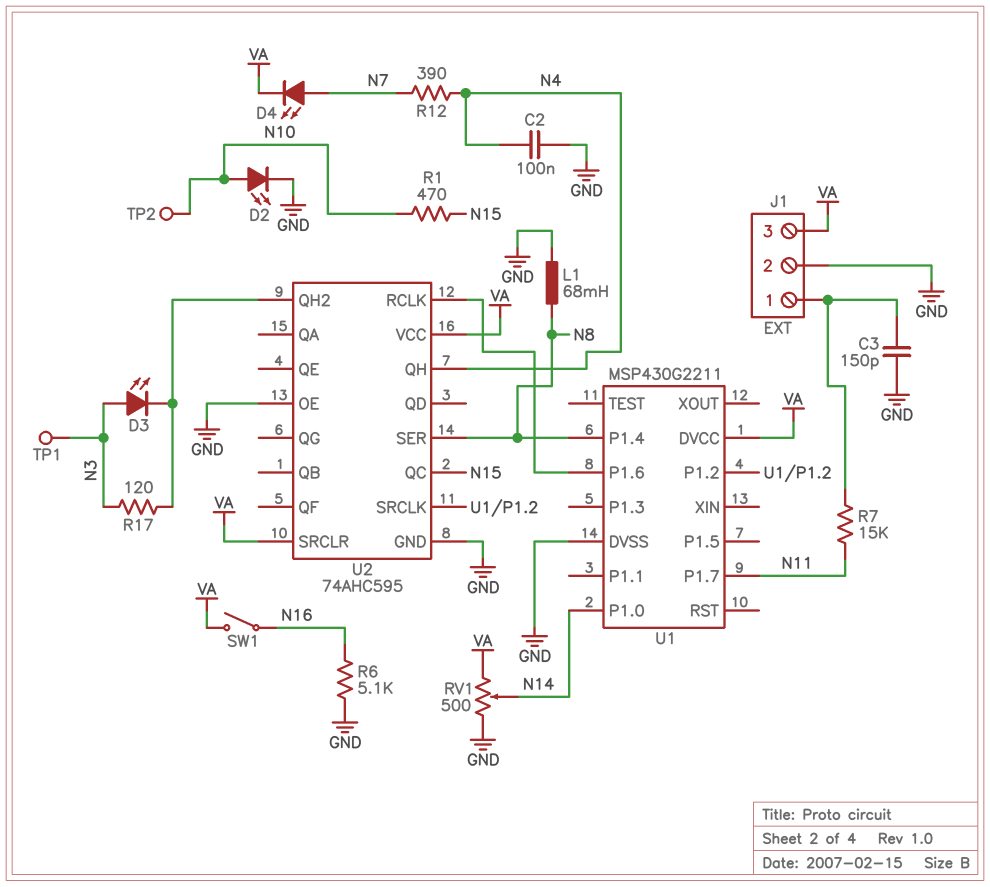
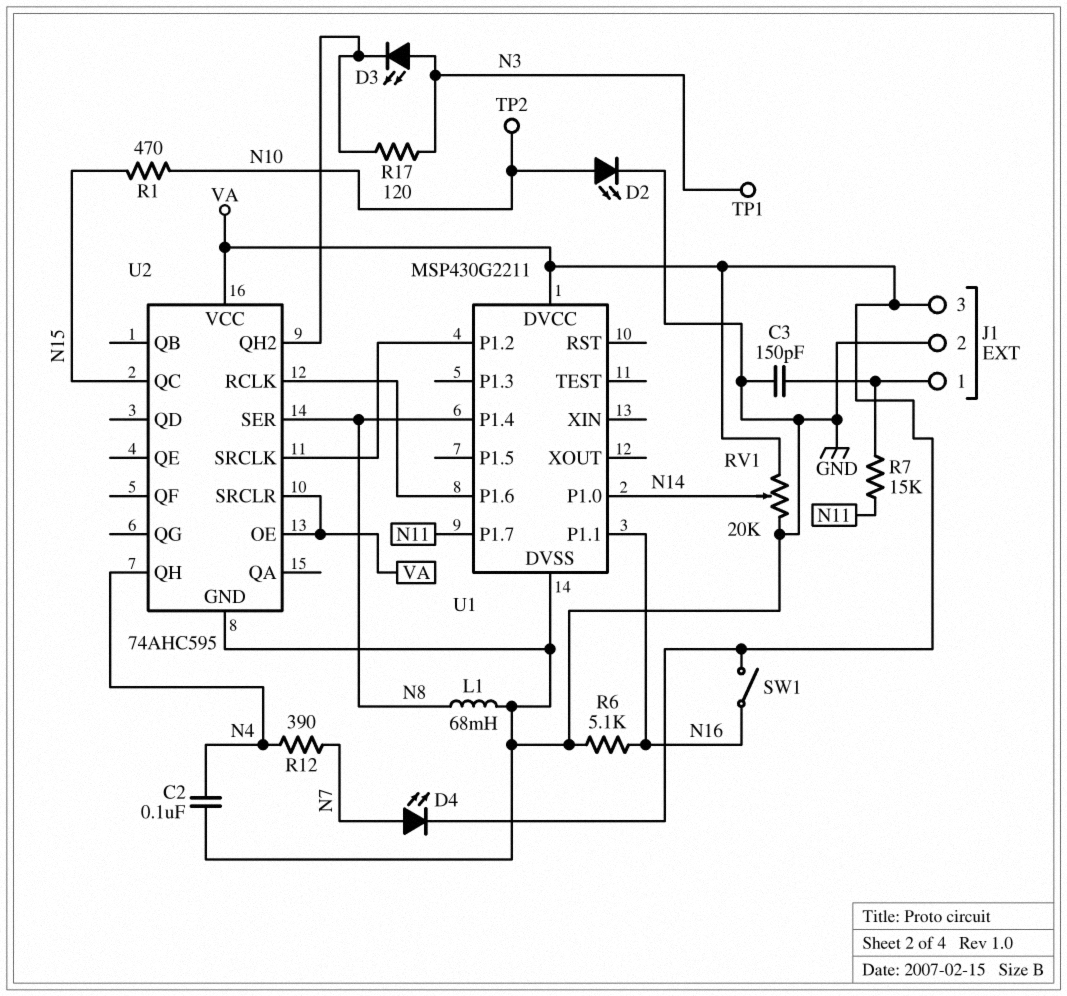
RV1: 500 (GND, VA, wiper N14) -> 20k (GND, VA, wiper N14)
U1 pin P1.1: none -> N16
U2 pin OE: GND -> VA

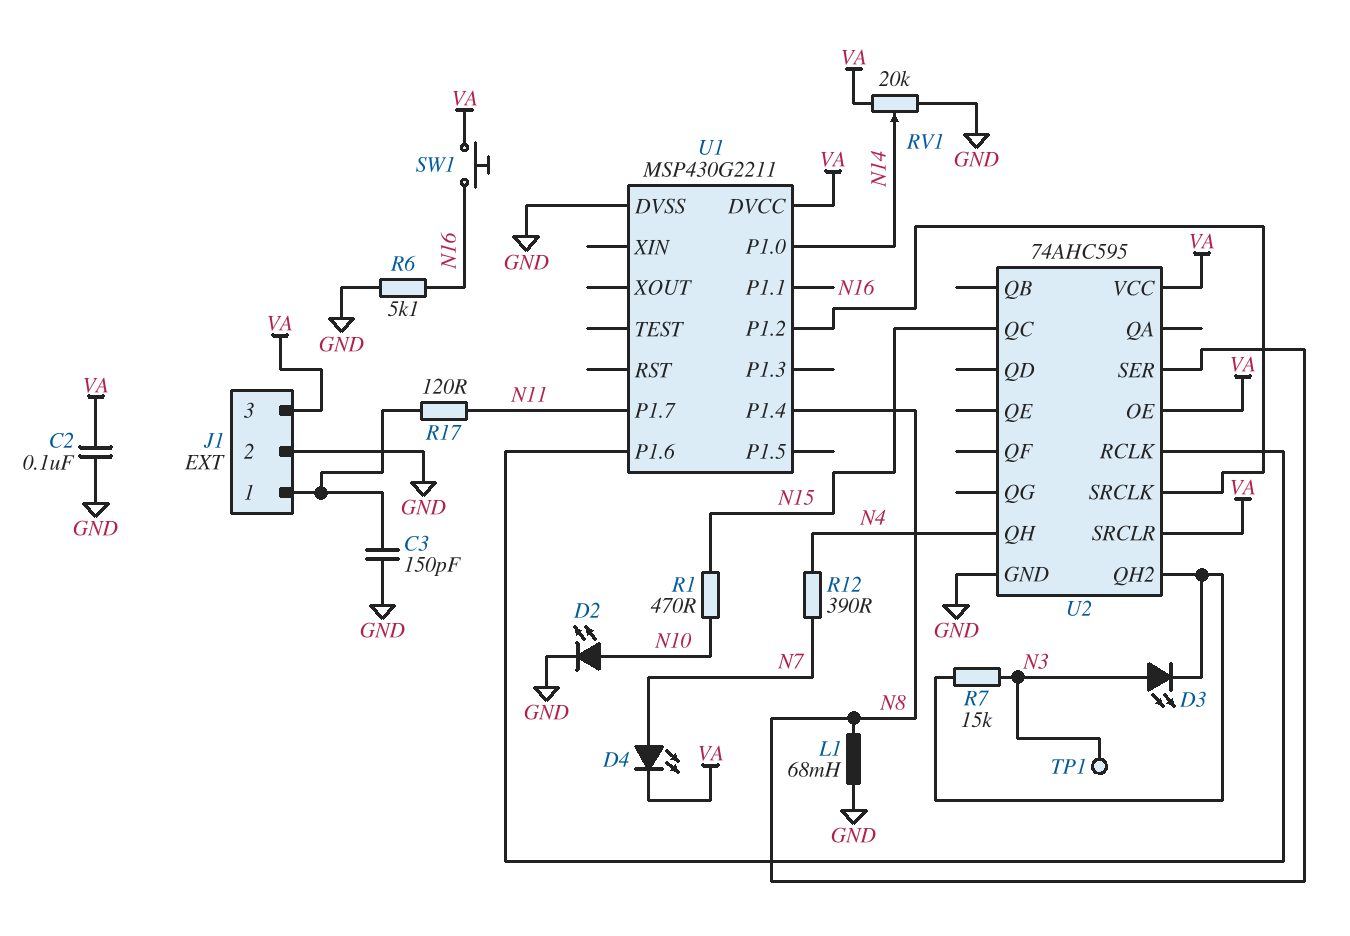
C2: 100nF (GND, N4) -> 100nF (GND, VA)
R7: 15k (J1/1, N11) -> 15k (N3, U2/QH2)
R17: 120 (N3, U2/QH2) -> 120 (J1/1, N11)
SW1: switch (N16, VA) -> button (N16, VA)
TP2: test point (N10) -> none

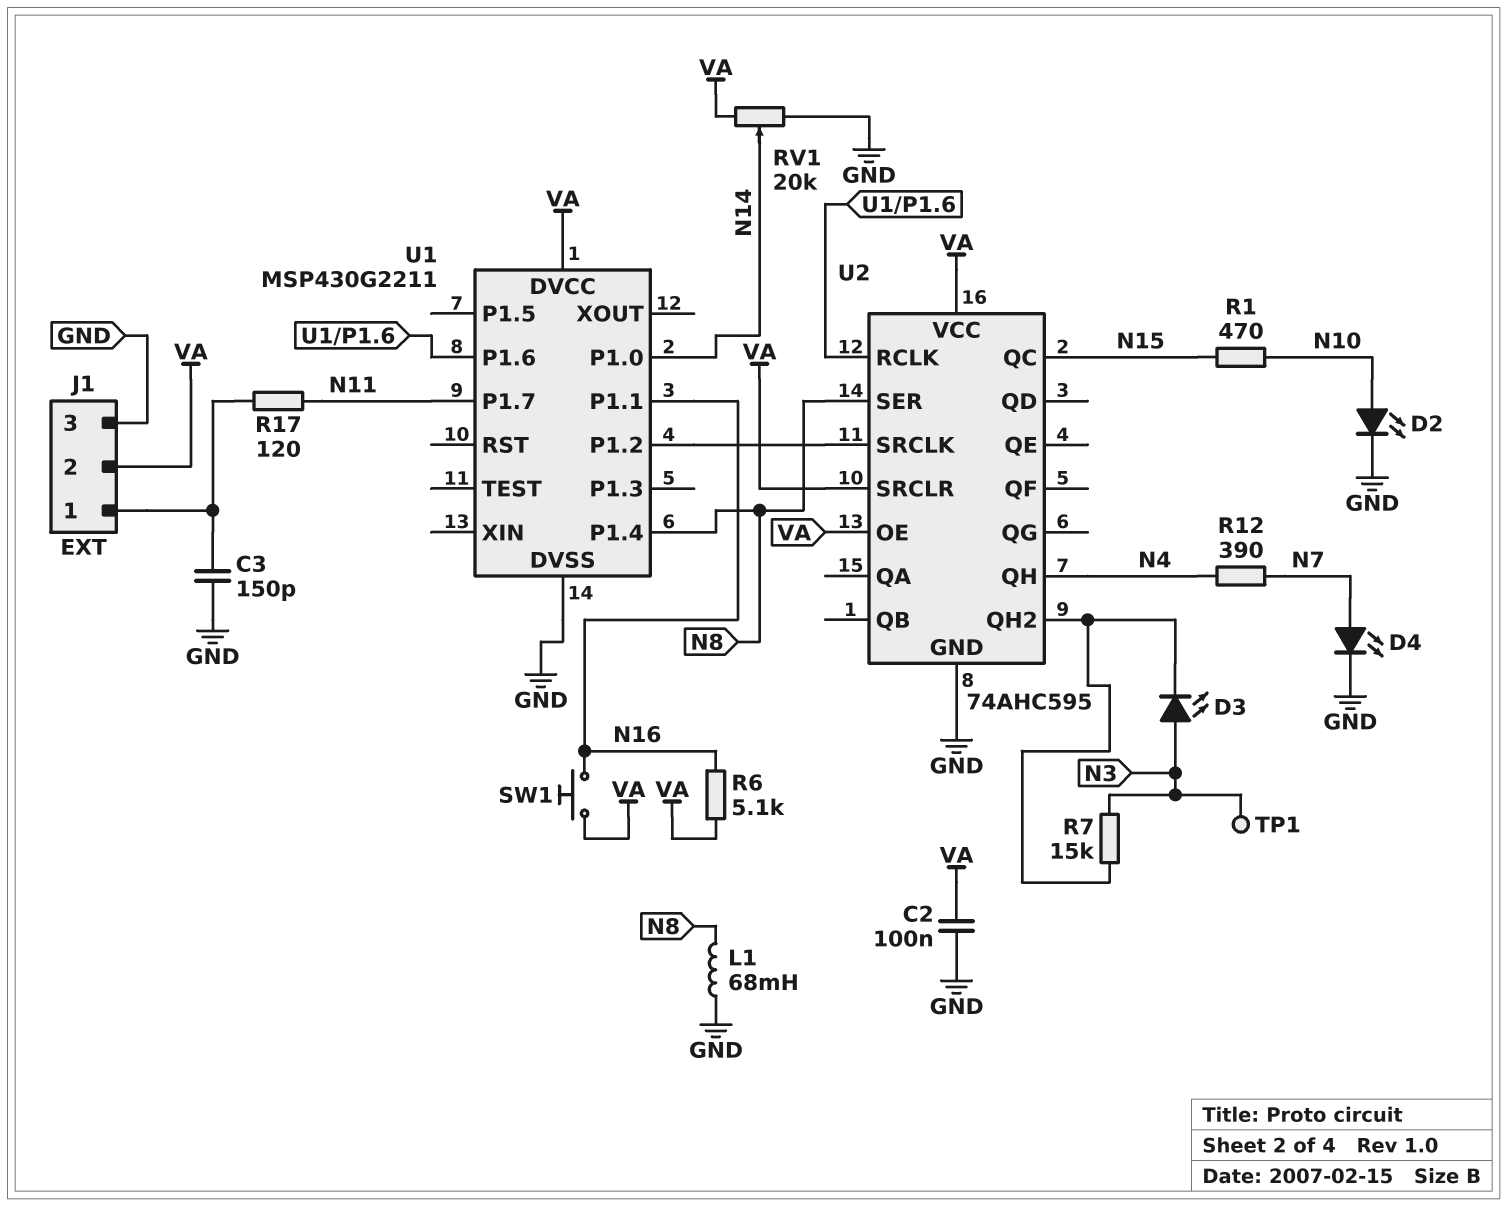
D4: LED (A N7, K VA) -> LED (A N7, K GND)
J1 pin 2: GND -> VA
J1 pin 3: VA -> GND
R6: 5.1k (GND, N16) -> 5.1k (N16, VA)

